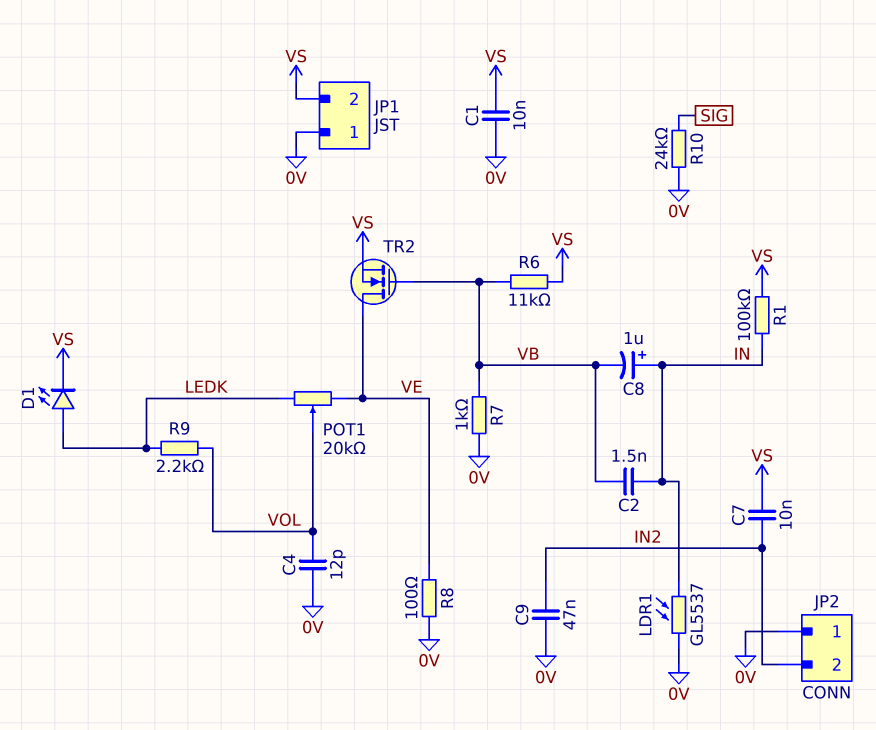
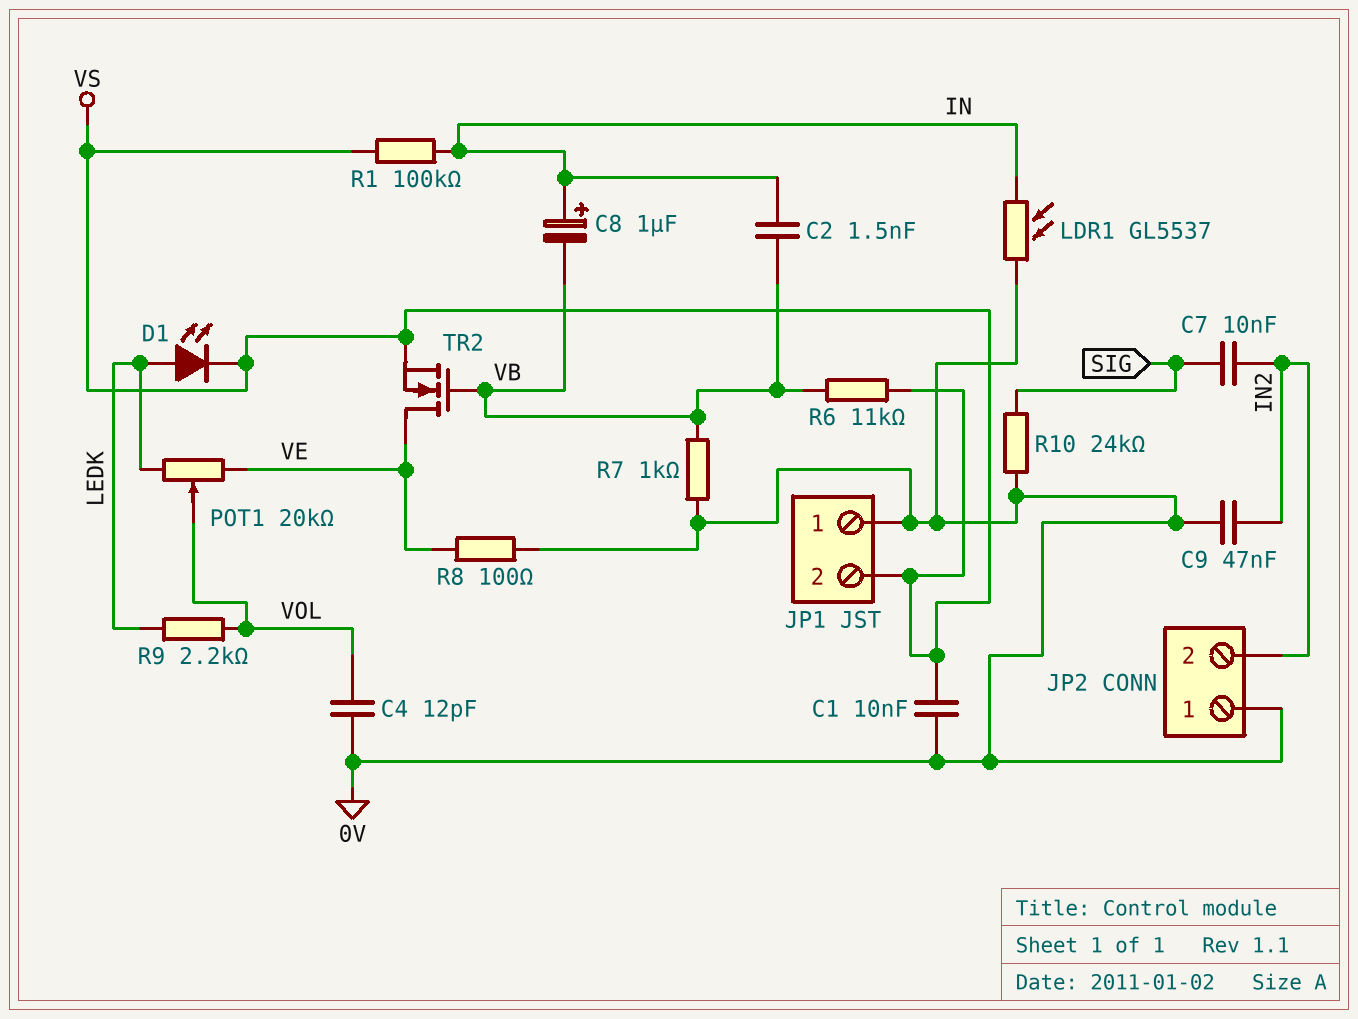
C7: 10nF (IN2, VS) -> 10nF (IN2, SIG)

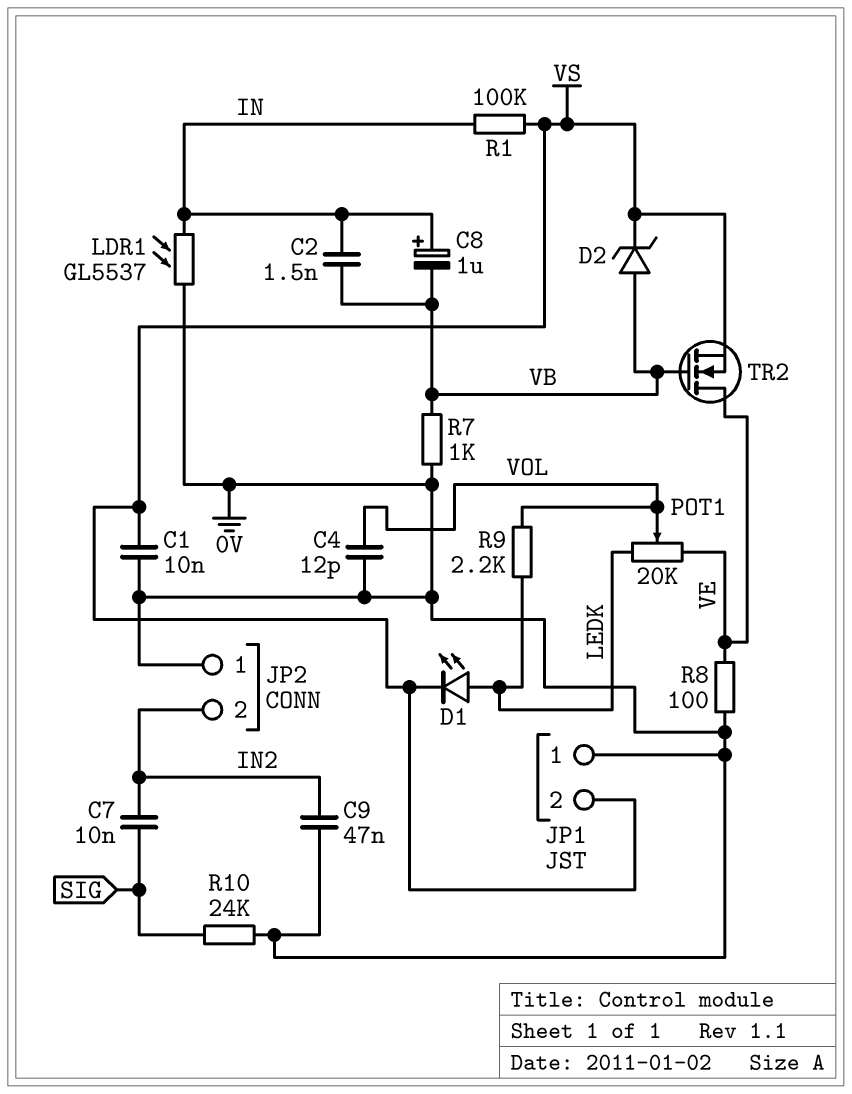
D2: none -> zener (A VB, K VS)
R6: 11k (VB, VS) -> none

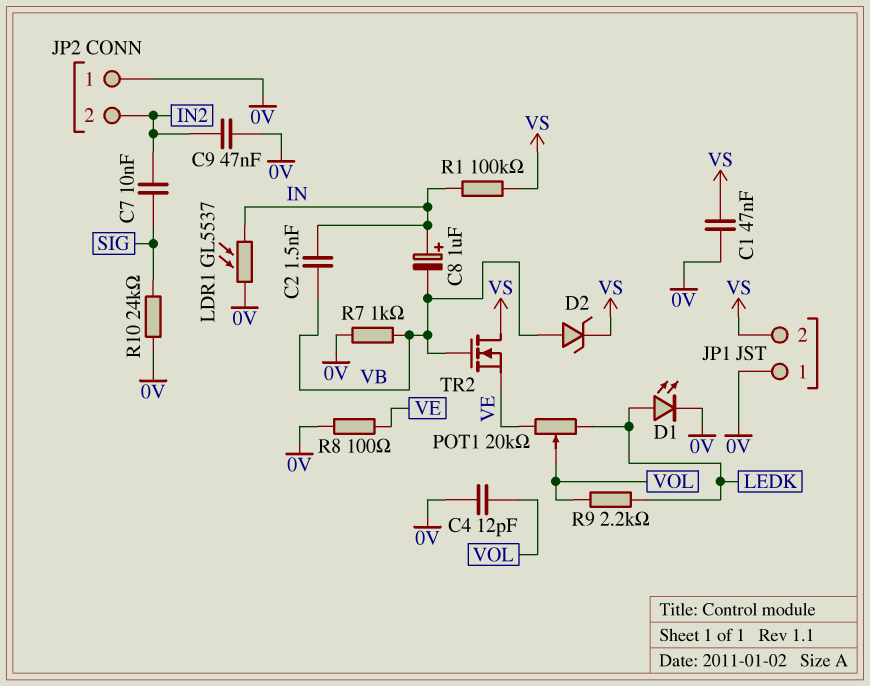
C1: 10nF (0V, VS) -> 47nF (0V, VS)
D1: LED (A LEDK, K VS) -> LED (A LEDK, K 0V)
TR2: NMOS (G VB, D VE, S VS) -> NMOS (G VB, D VS, S VE)

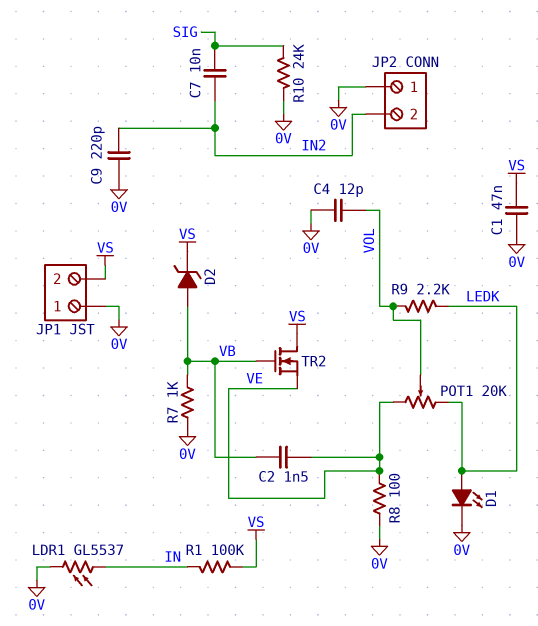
C2: 1.5nF (IN, VB) -> 1.5nF (VB, VE)
C8: 1uF (plus IN, minus VB) -> none
C9: 47nF (0V, IN2) -> 220pF (0V, IN2)

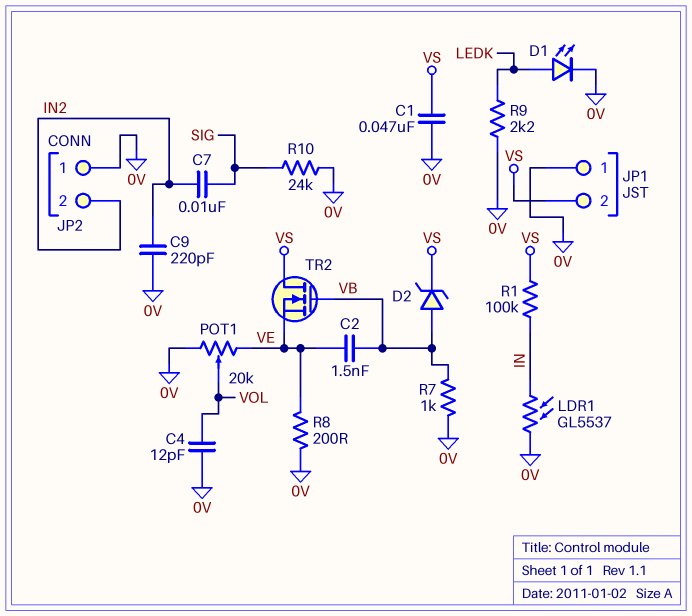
POT1: 20k (LEDK, VE, wiper VOL) -> 20k (0V, VE, wiper VOL)
R8: 100 (0V, VE) -> 200 (0V, VE)
R9: 2.2k (LEDK, VOL) -> 2.2k (0V, LEDK)

